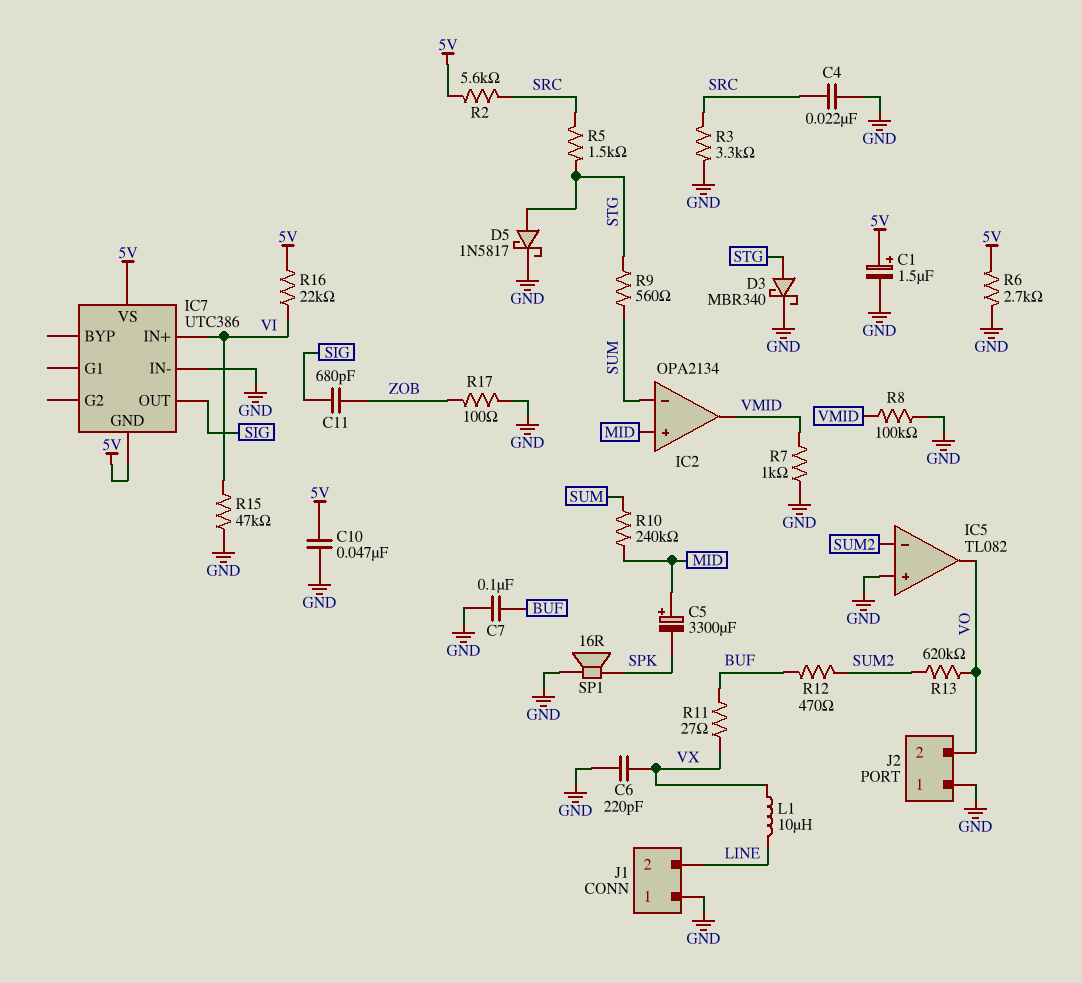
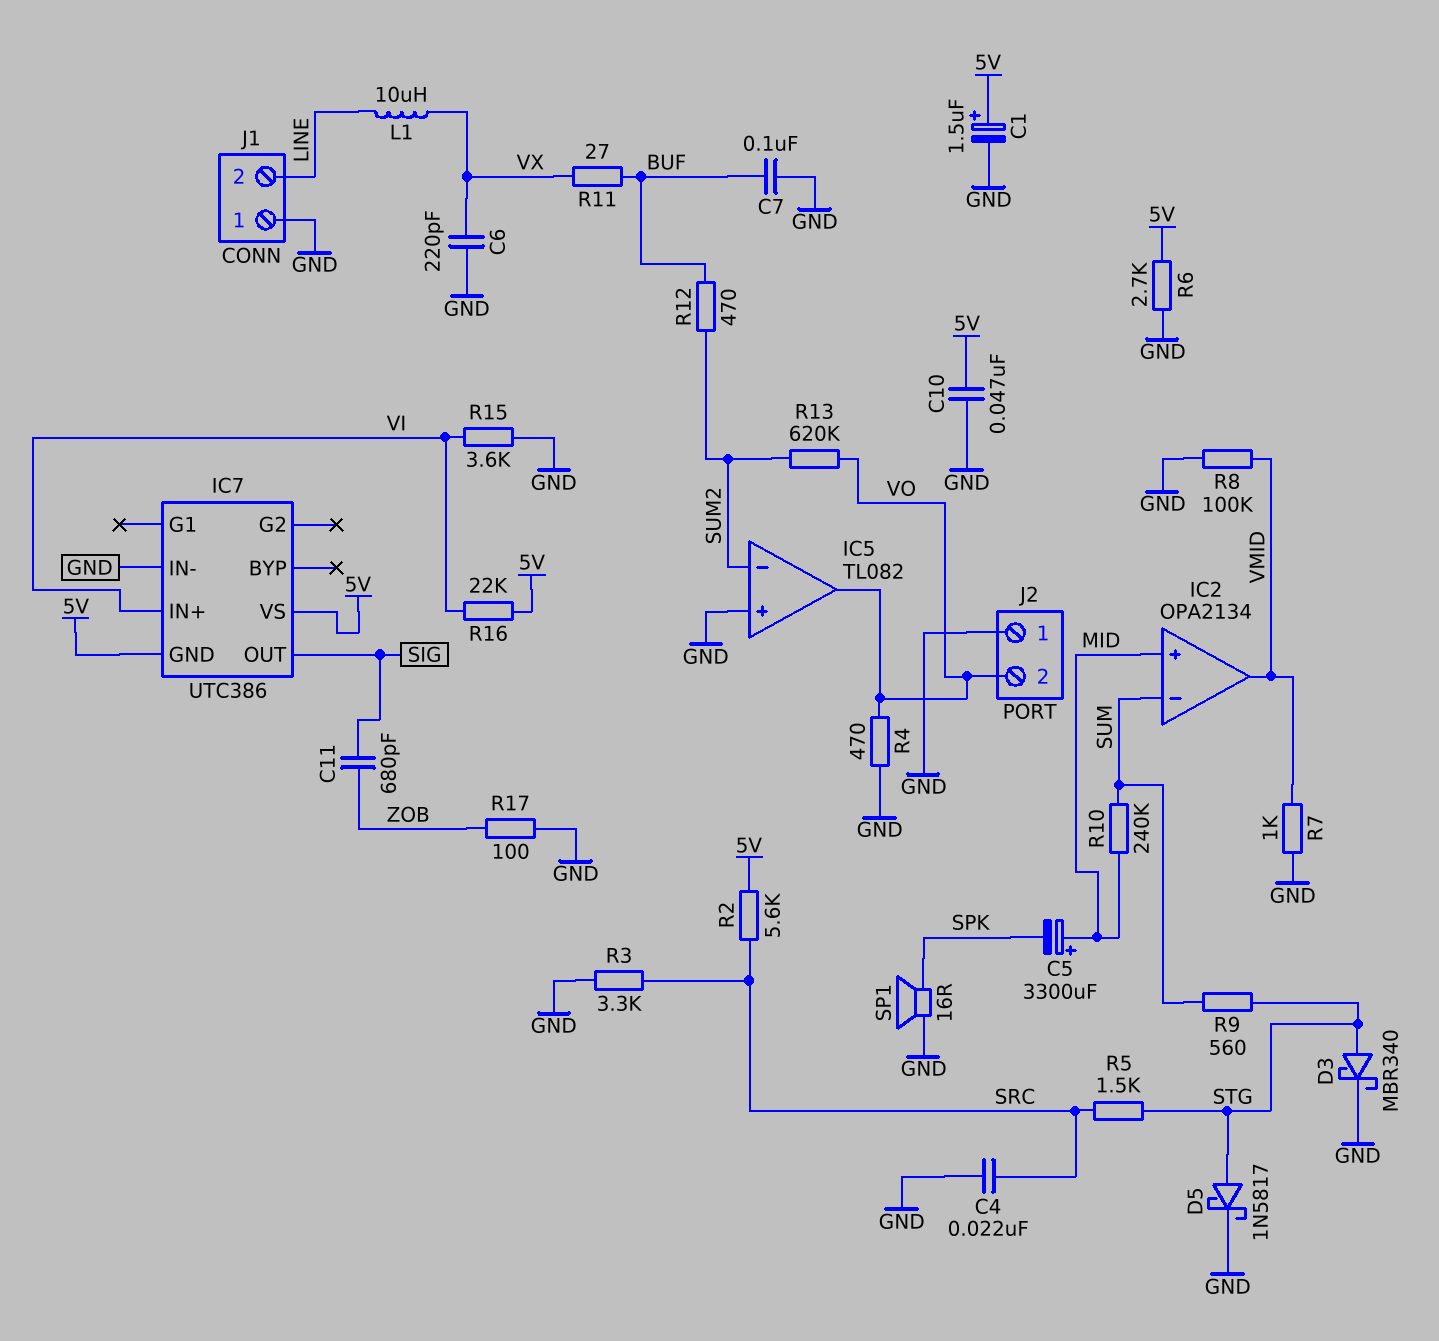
R4: none -> 470 (GND, VO)
R15: 47k (GND, VI) -> 3.6k (GND, VI)

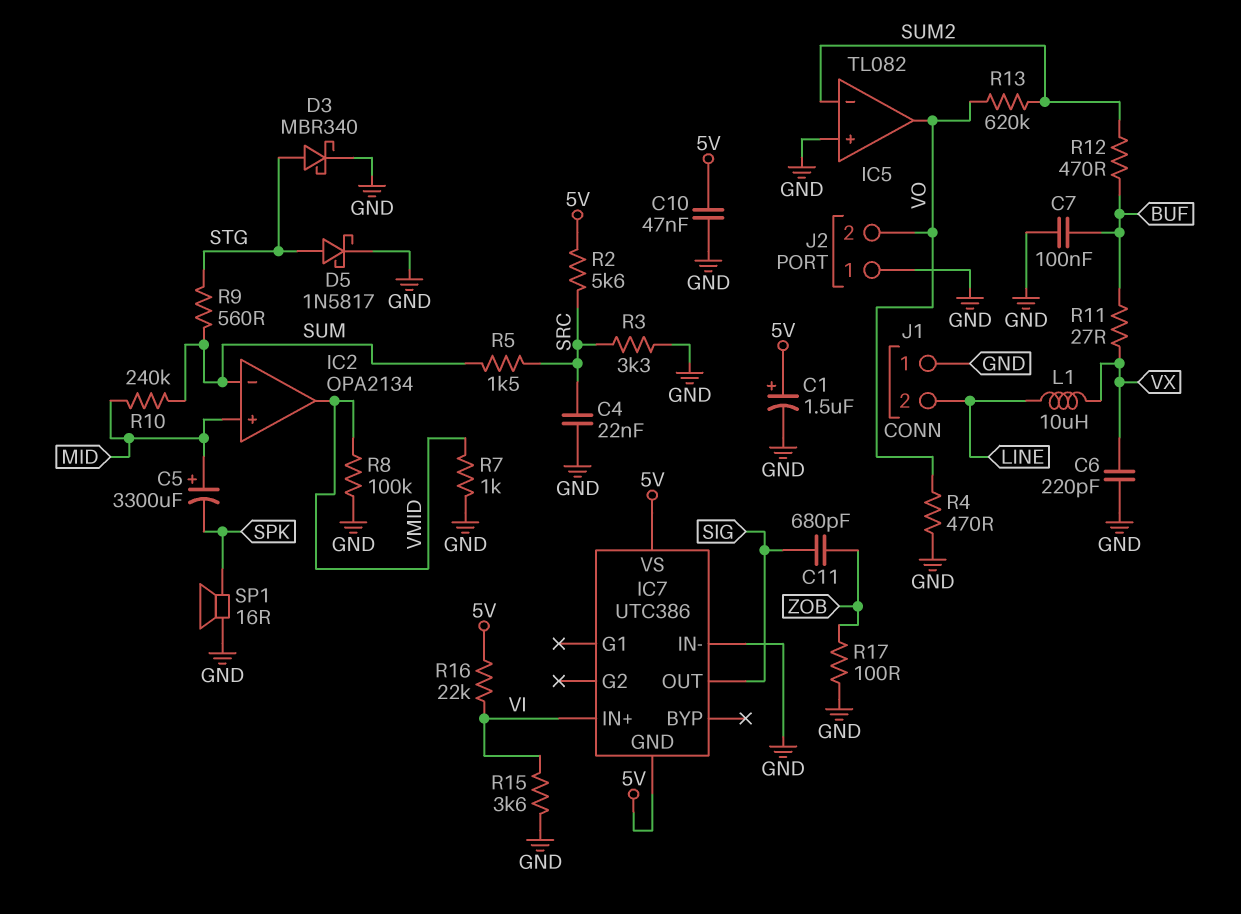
R5: 1.5k (SRC, STG) -> 1.5k (SRC, SUM)
R6: 2.7k (5V, GND) -> none

